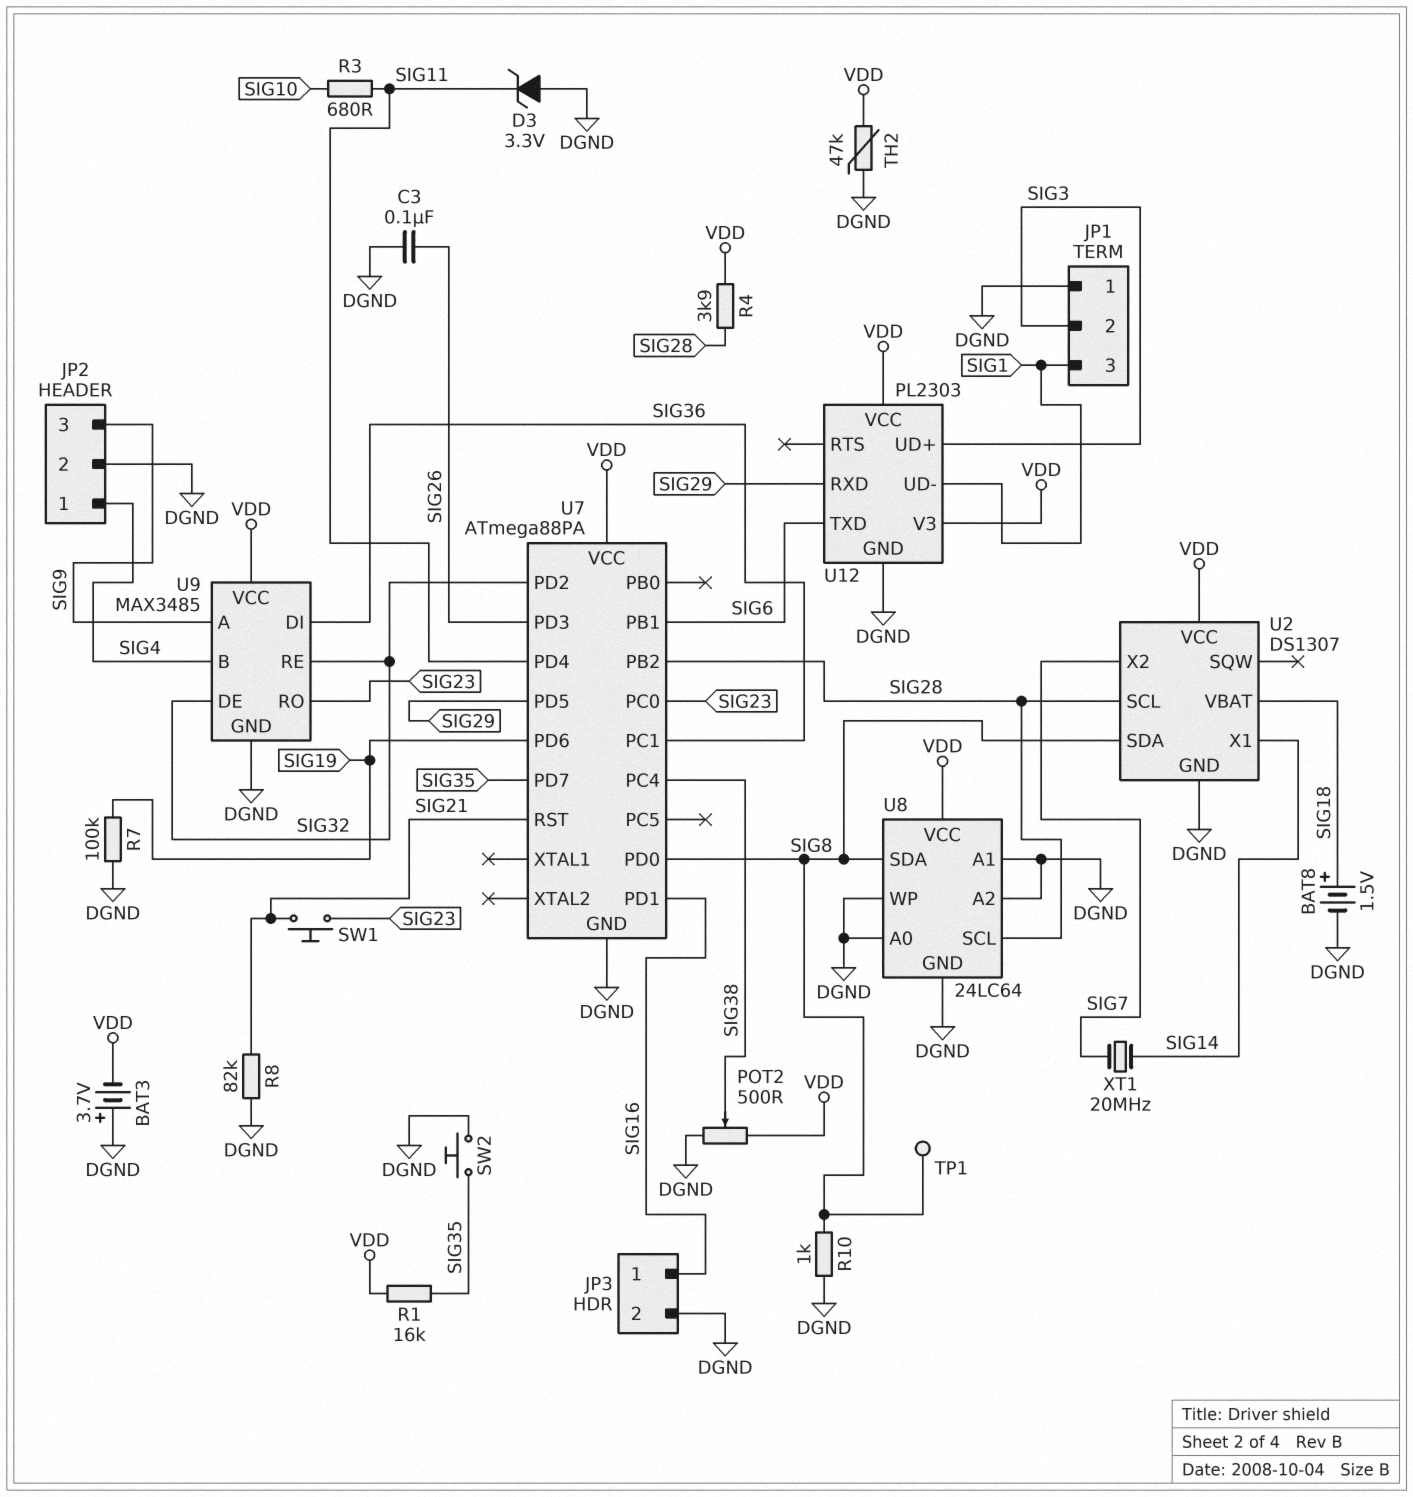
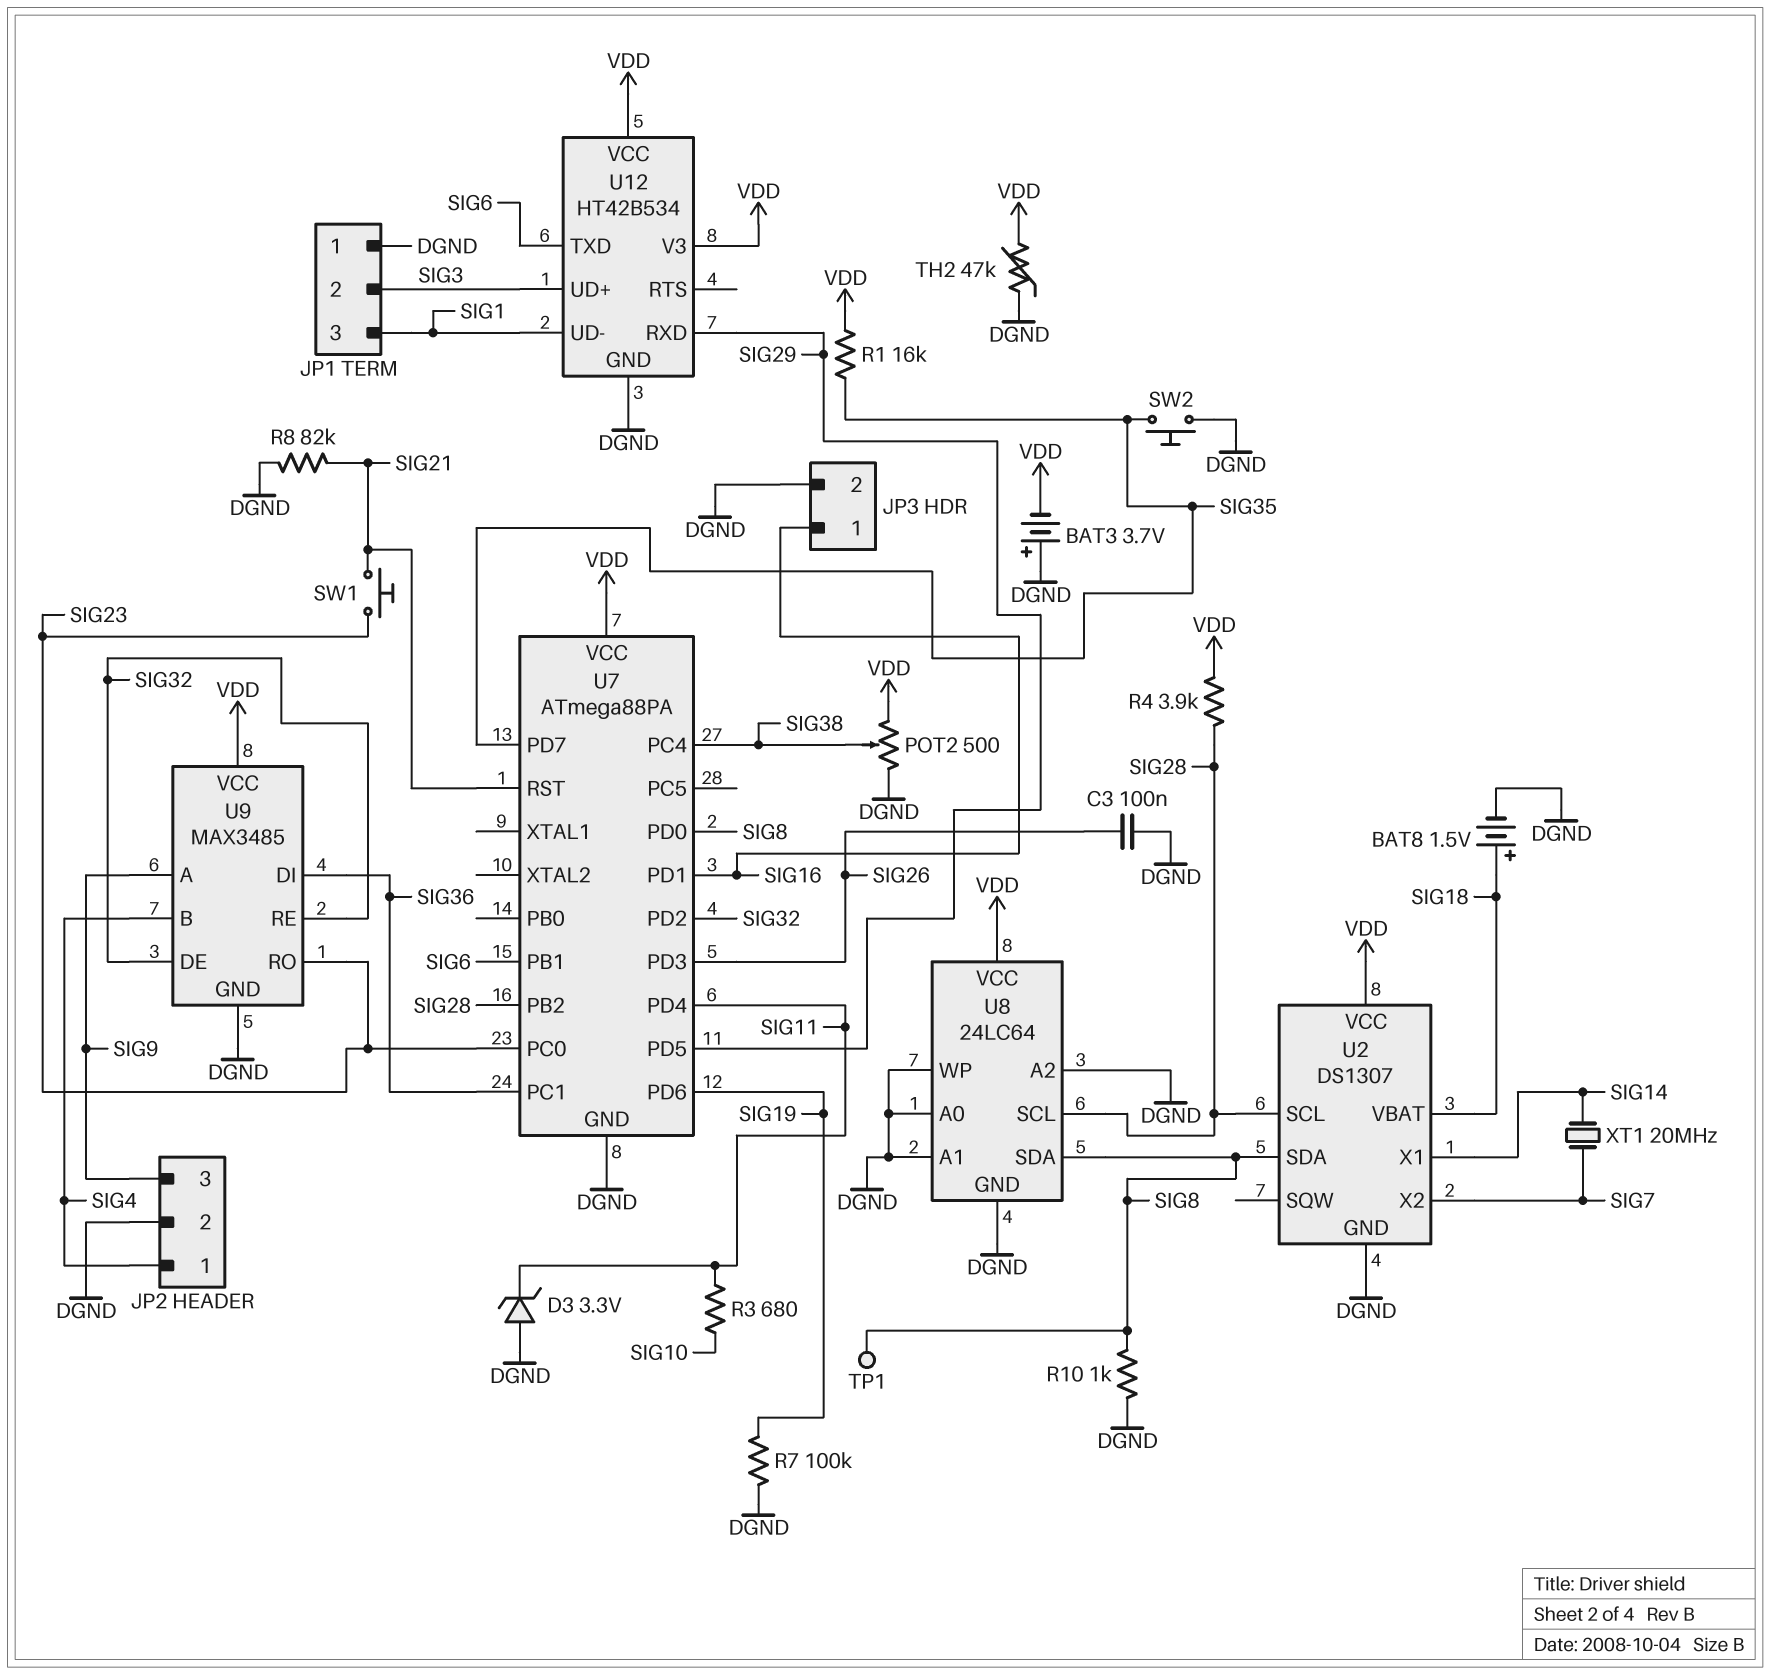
U12: PL2303 -> HT42B534

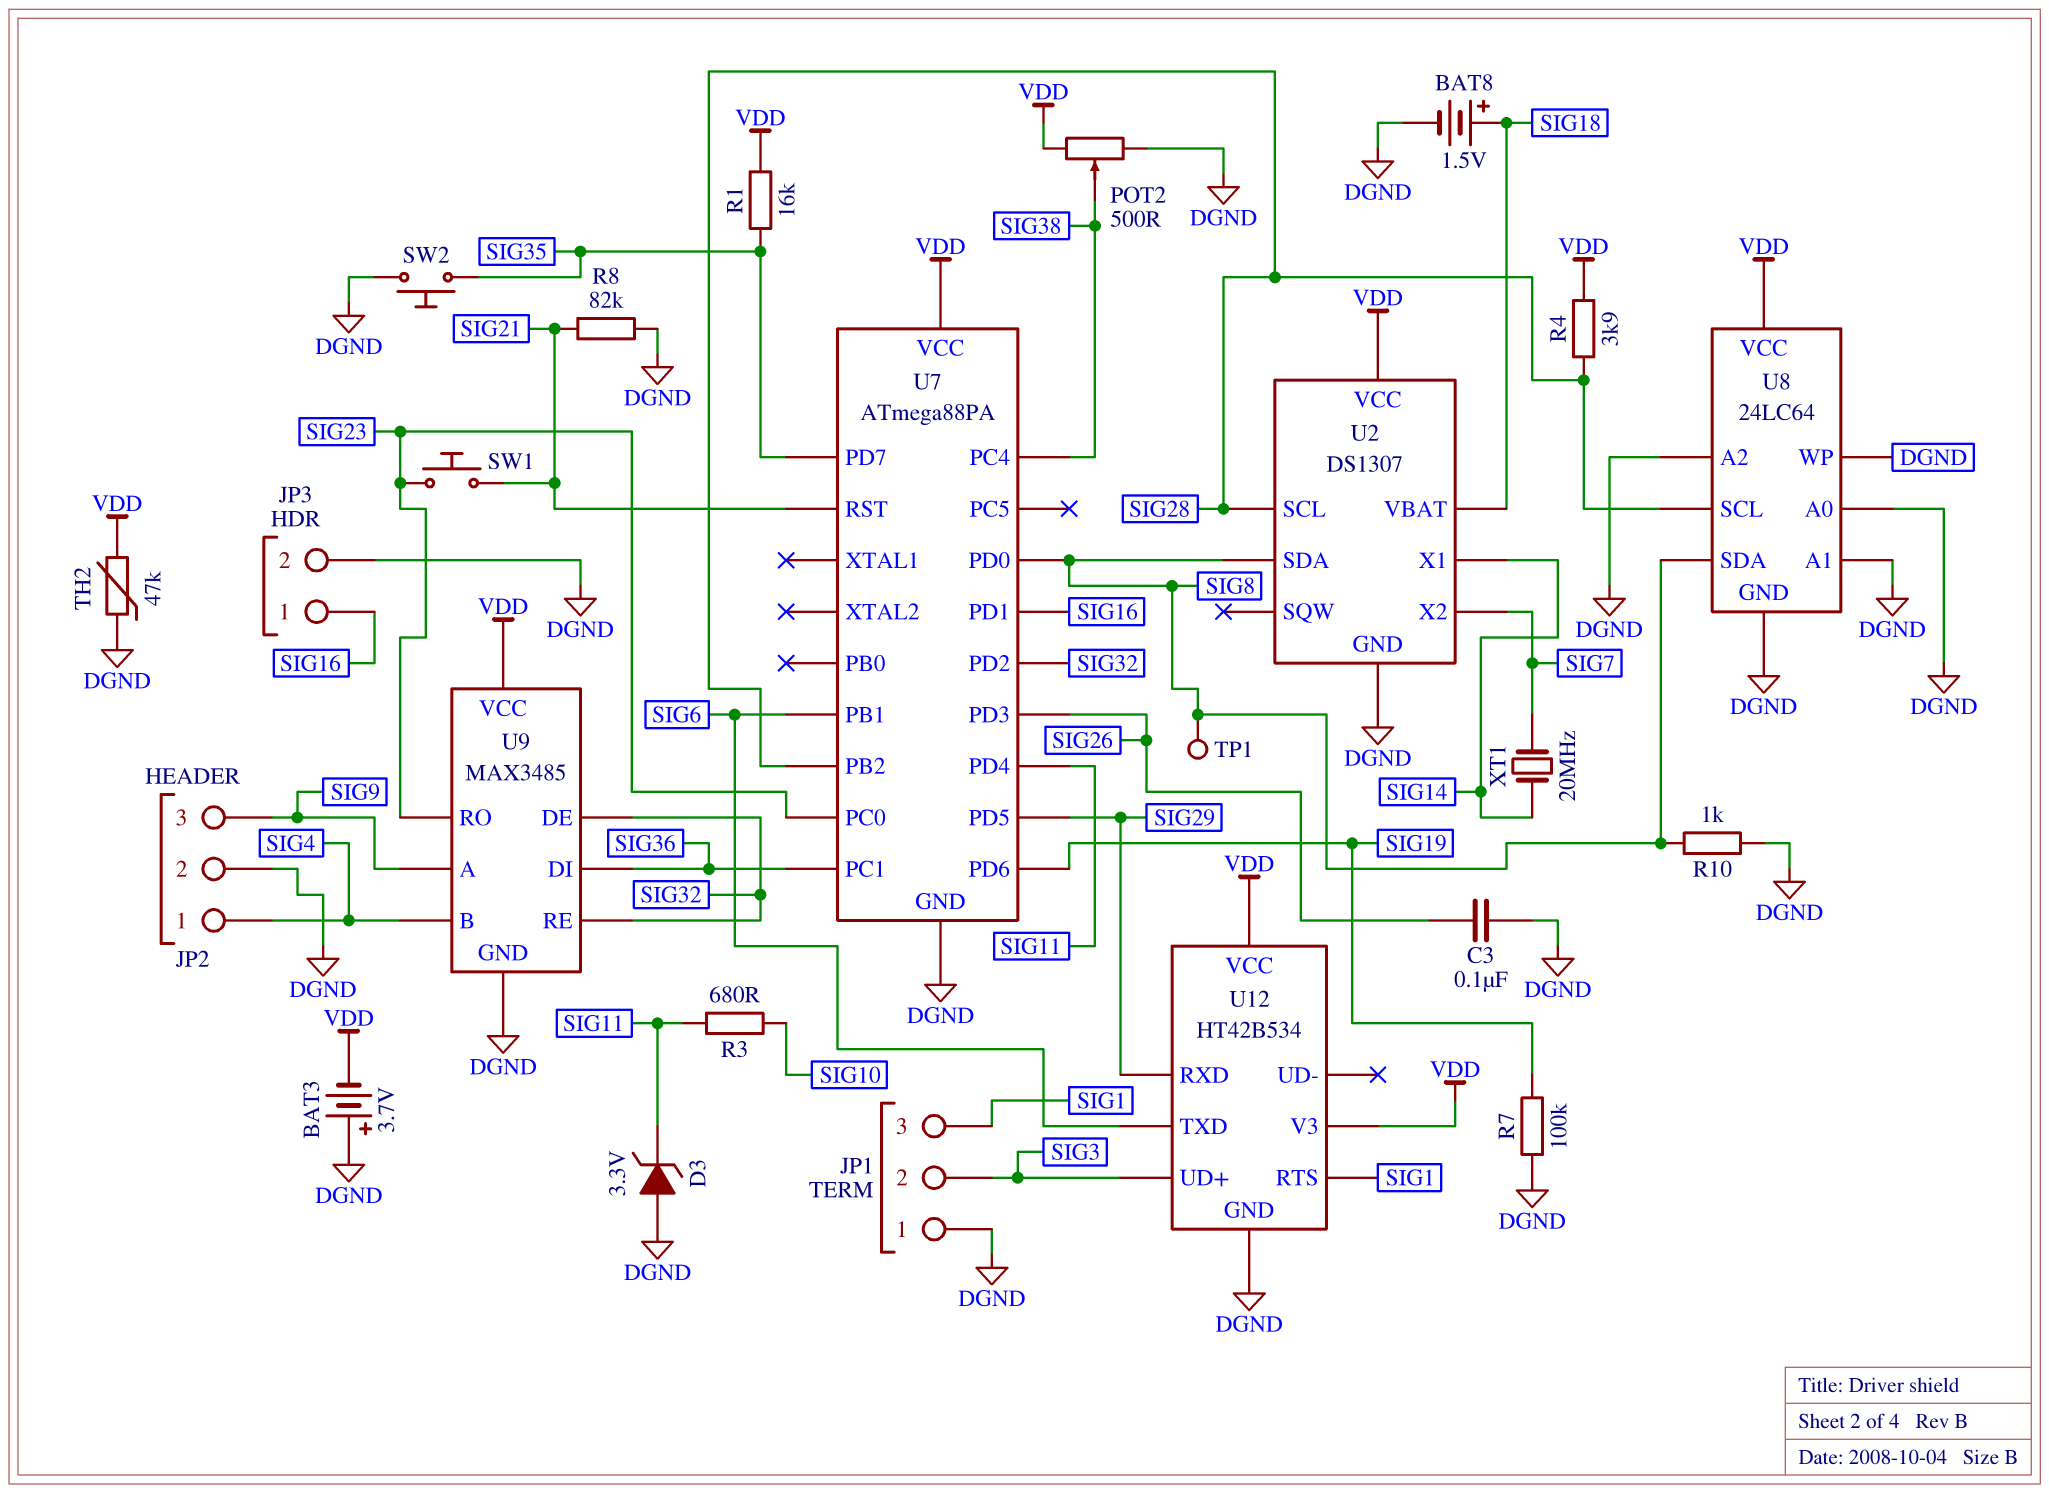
U12 pin RTS: none -> SIG1
U12 pin UD-: SIG1 -> none

